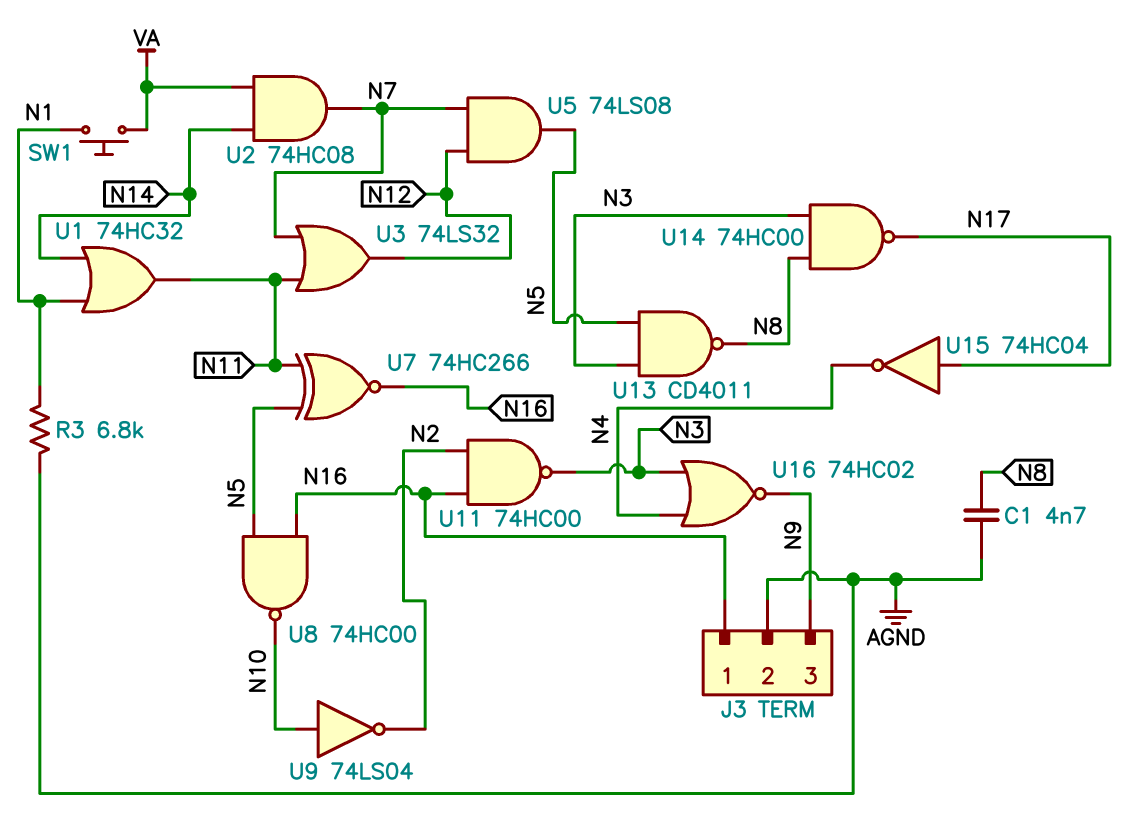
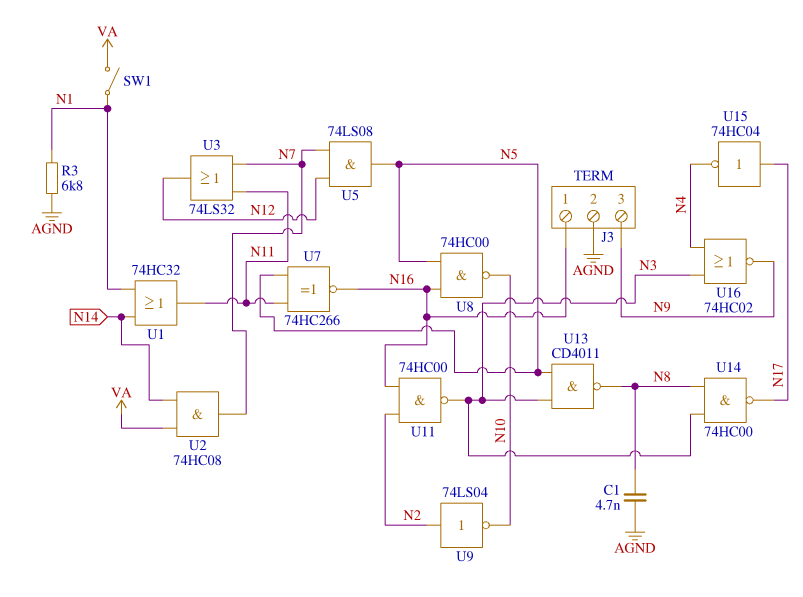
SW1: button (N1, VA) -> switch (N1, VA)
U9: NOT 74LS04 (in N10, out N2) -> NOT 74LS04 (in N2, out N10)

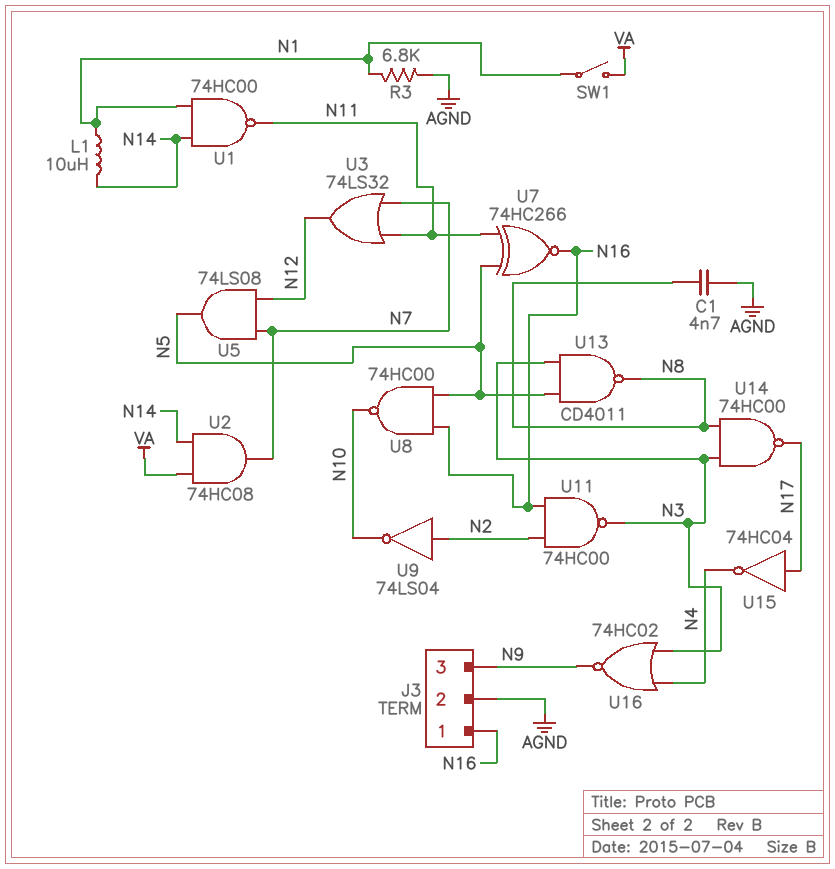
L1: none -> 10uH (N1, N14)
U1: OR 74HC32 (in N1, in N14, out N11) -> NAND 74HC00 (in N1, in N14, out N11)

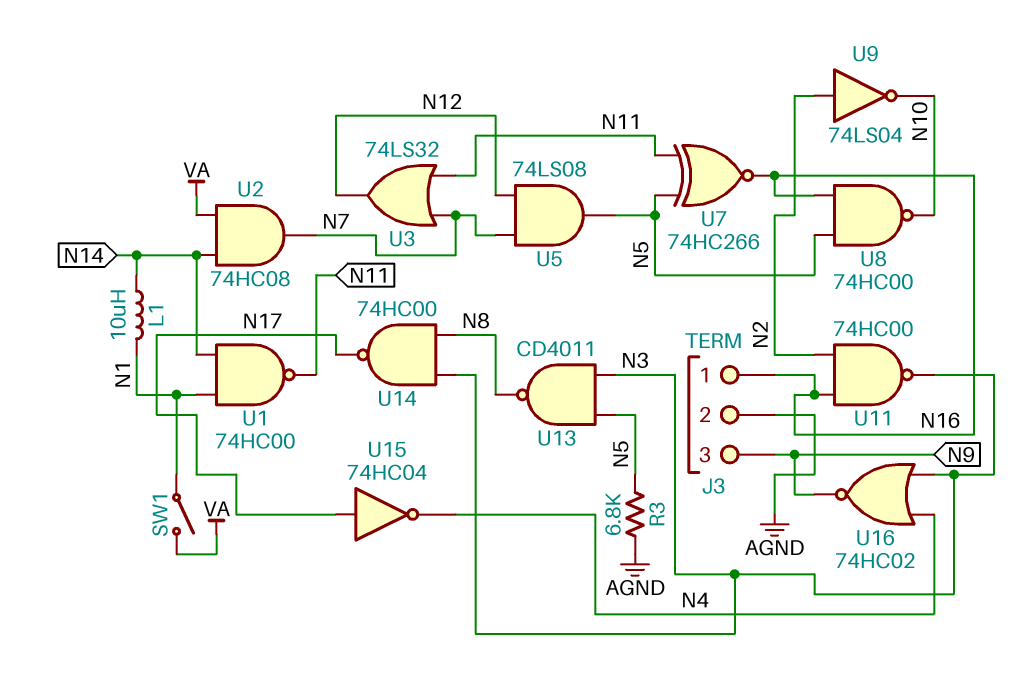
C1: 4.7nF (AGND, N8) -> none
R3: 6.8k (AGND, N1) -> 6.8k (AGND, N5)

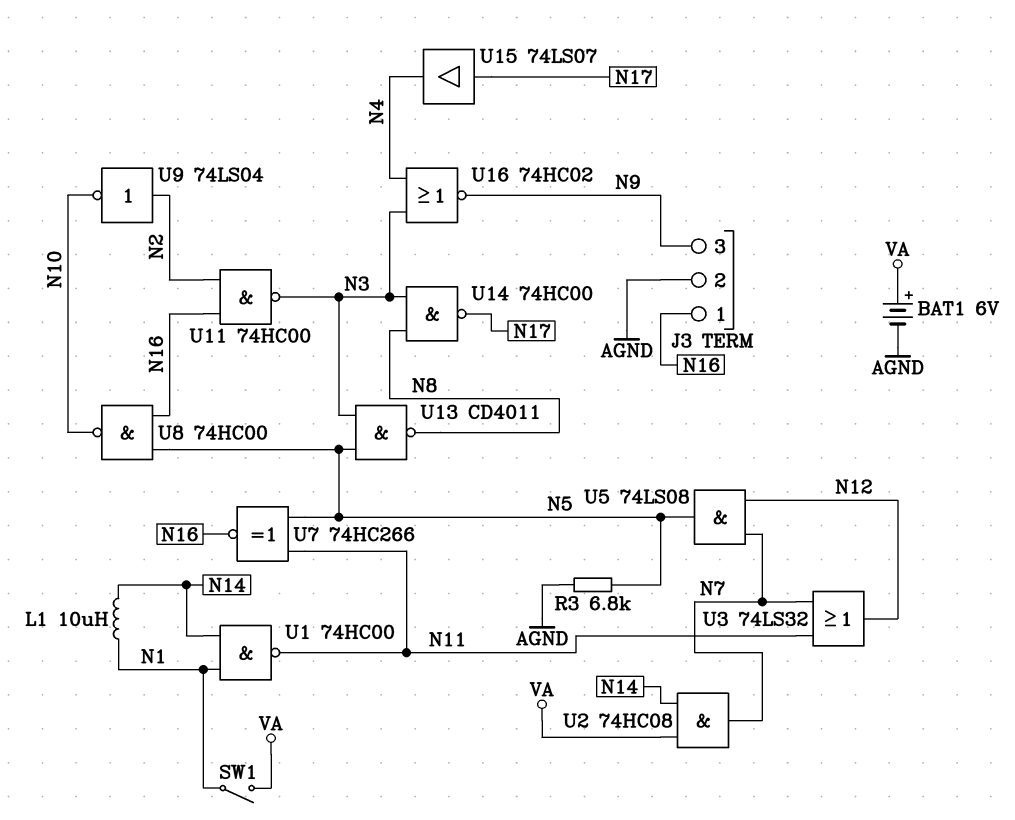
BAT1: none -> 6V (plus VA, minus AGND)
U15: NOT 74HC04 (in N17, out N4) -> buffer 74LS07 (in N17, out N4)

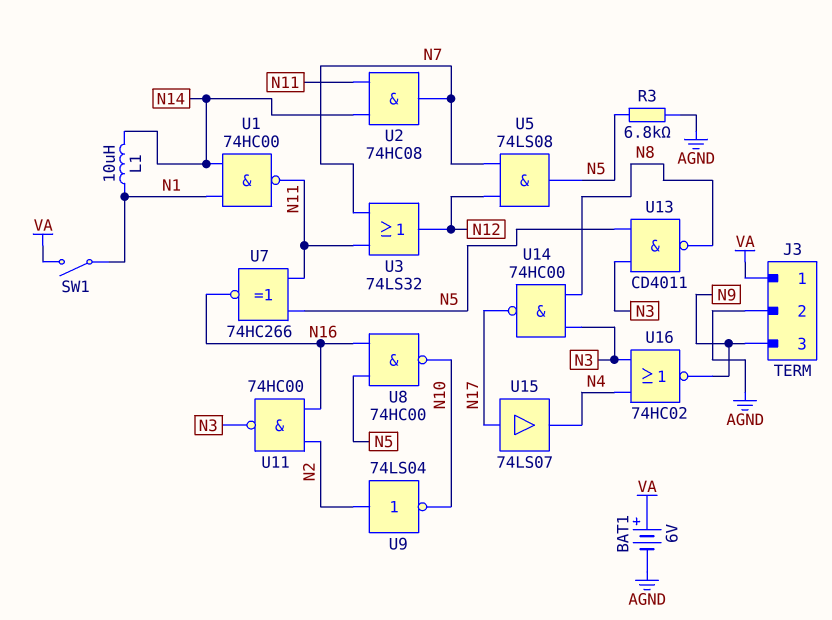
J3 pin 1: N16 -> VA
U2: AND 74HC08 (in N14, in VA, out N7) -> AND 74HC08 (in N11, in N14, out N7)

